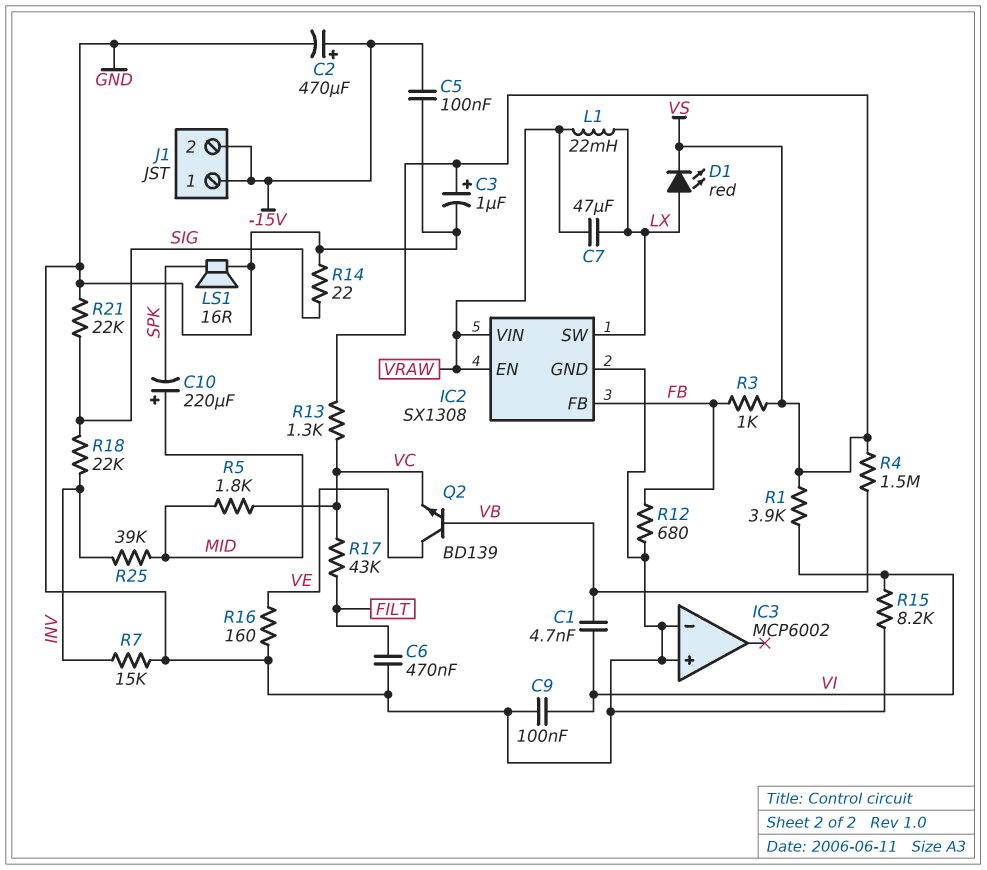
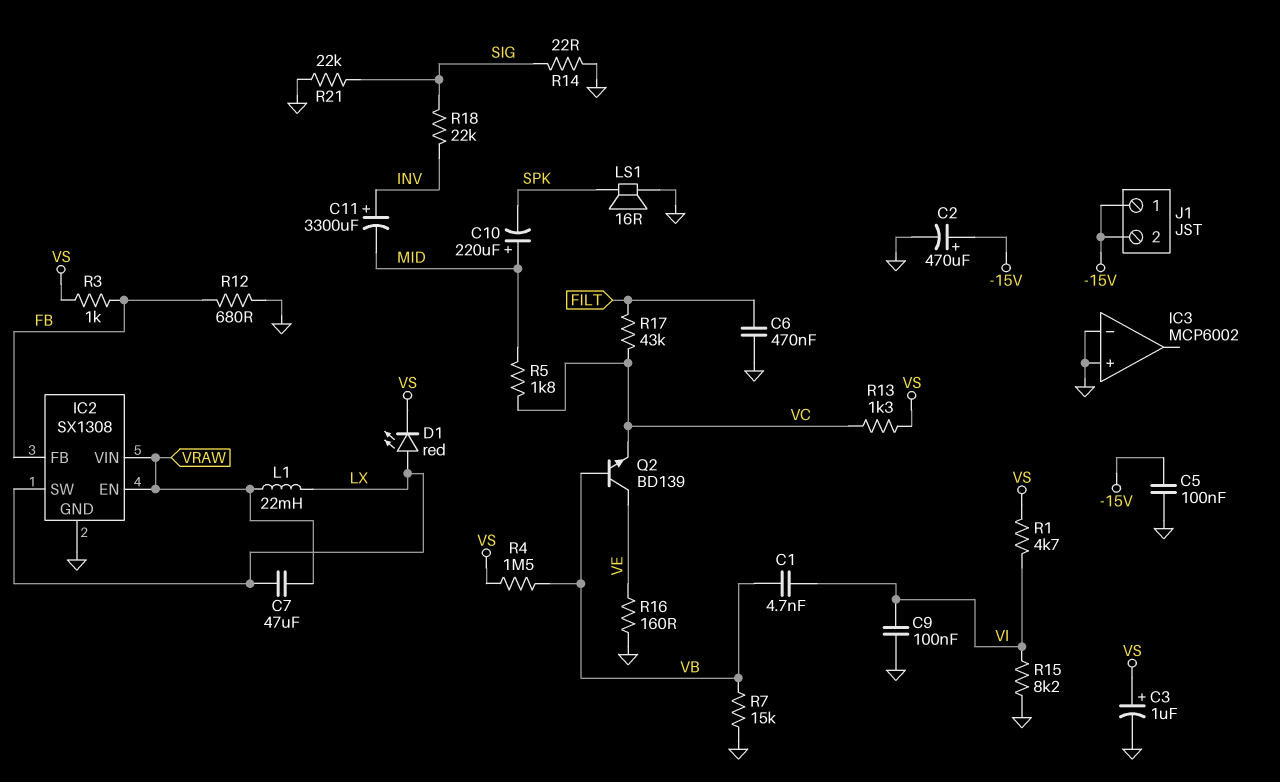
C11: none -> 3300uF (plus INV, minus MID)
R1: 3.9k (VI, VS) -> 4.7k (VI, VS)
R7: 15k (GND, INV) -> 15k (GND, VB)
R25: 39k (INV, MID) -> none

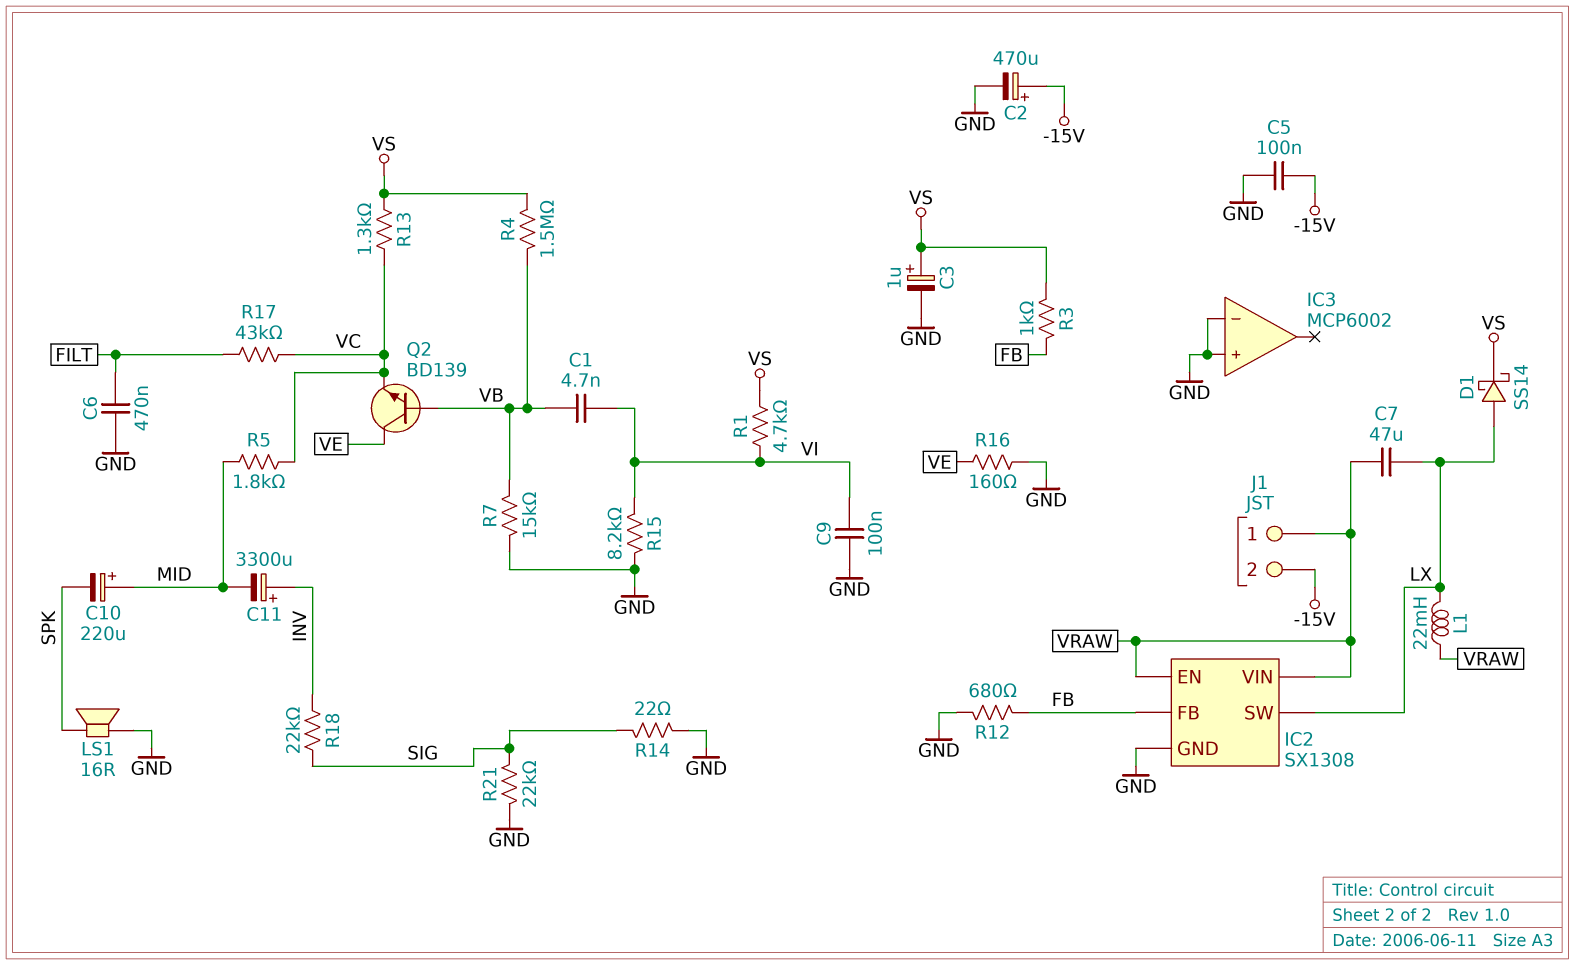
D1: LED red (A LX, K VS) -> schottky SS14 (A LX, K VS)
J1 pin 1: -15V -> VRAW

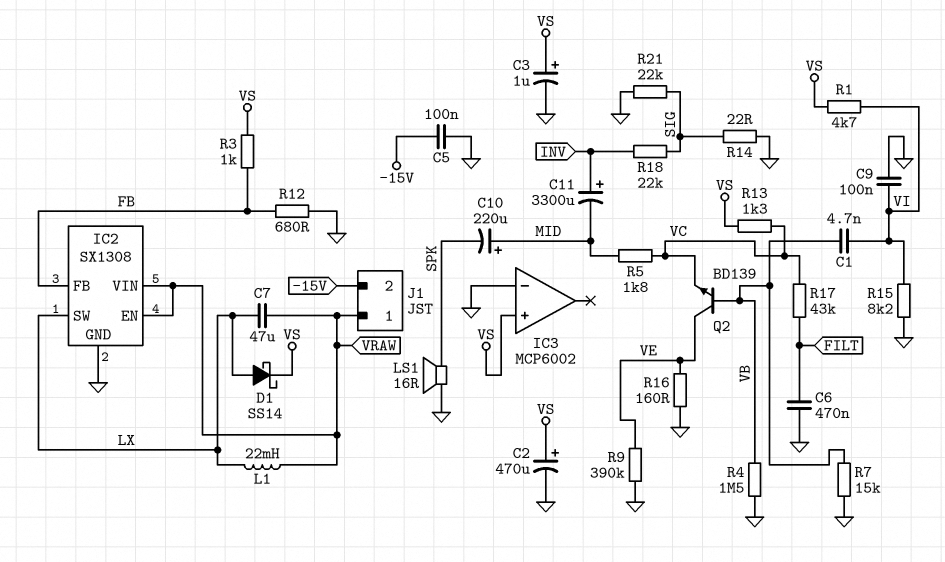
C2: 470uF (plus -15V, minus GND) -> 470uF (plus VS, minus GND)
IC3 pin in+: GND -> VS
R4: 1.5M (VB, VS) -> 1.5M (GND, VB)
R9: none -> 390k (GND, VE)

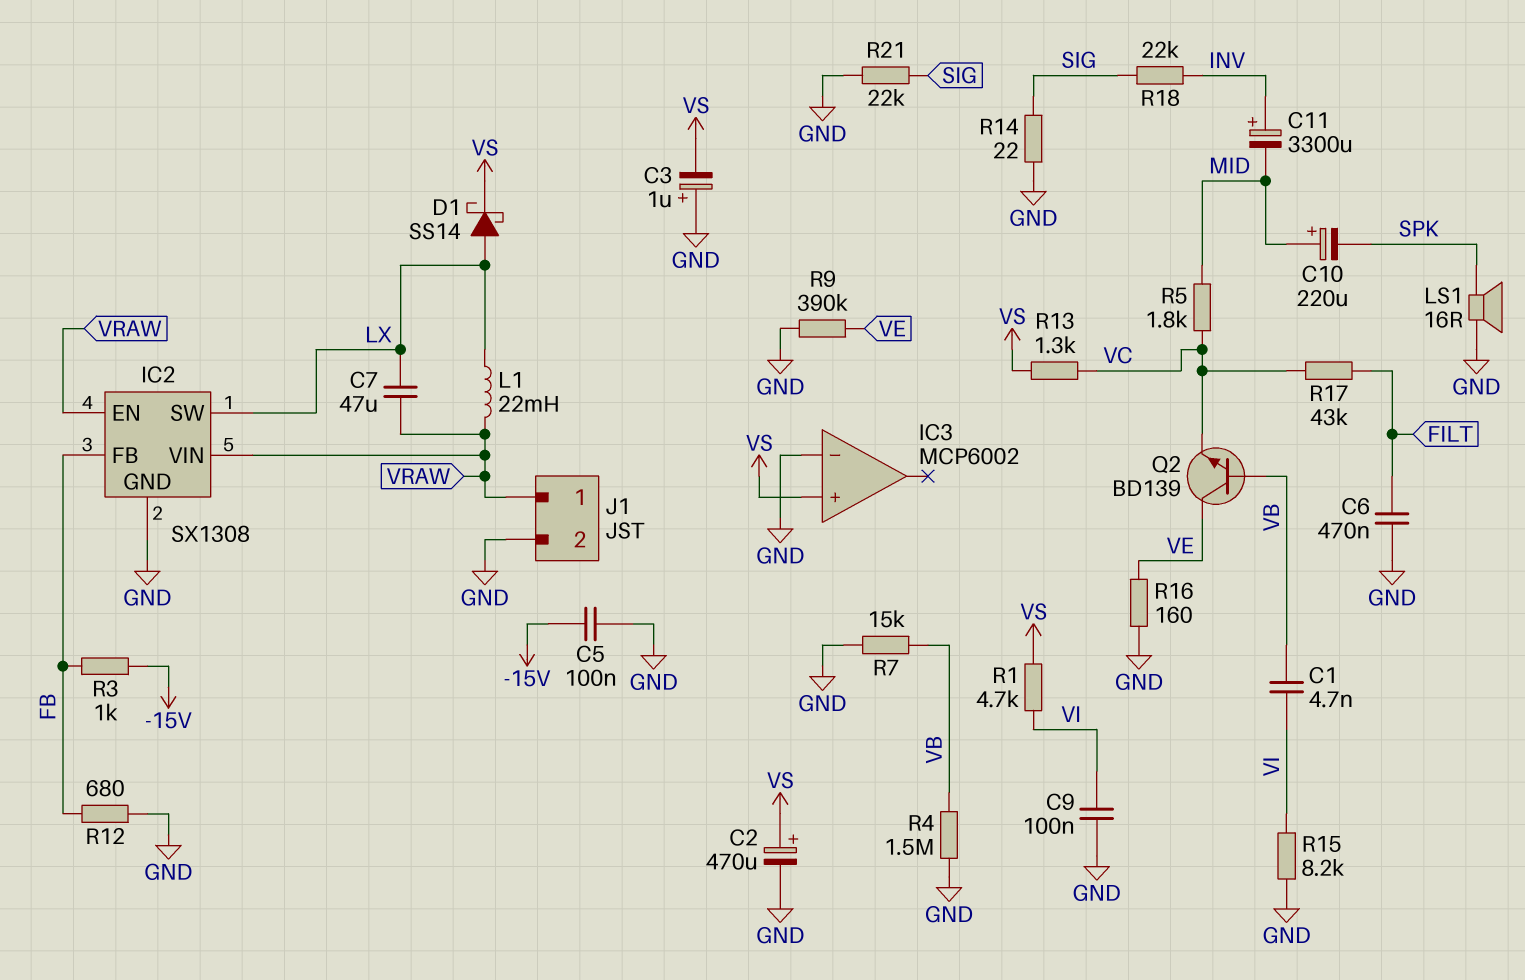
C3: 1uF (plus VS, minus GND) -> 1uF (plus GND, minus VS)
J1 pin 2: -15V -> GND
R3: 1k (FB, VS) -> 1k (-15V, FB)

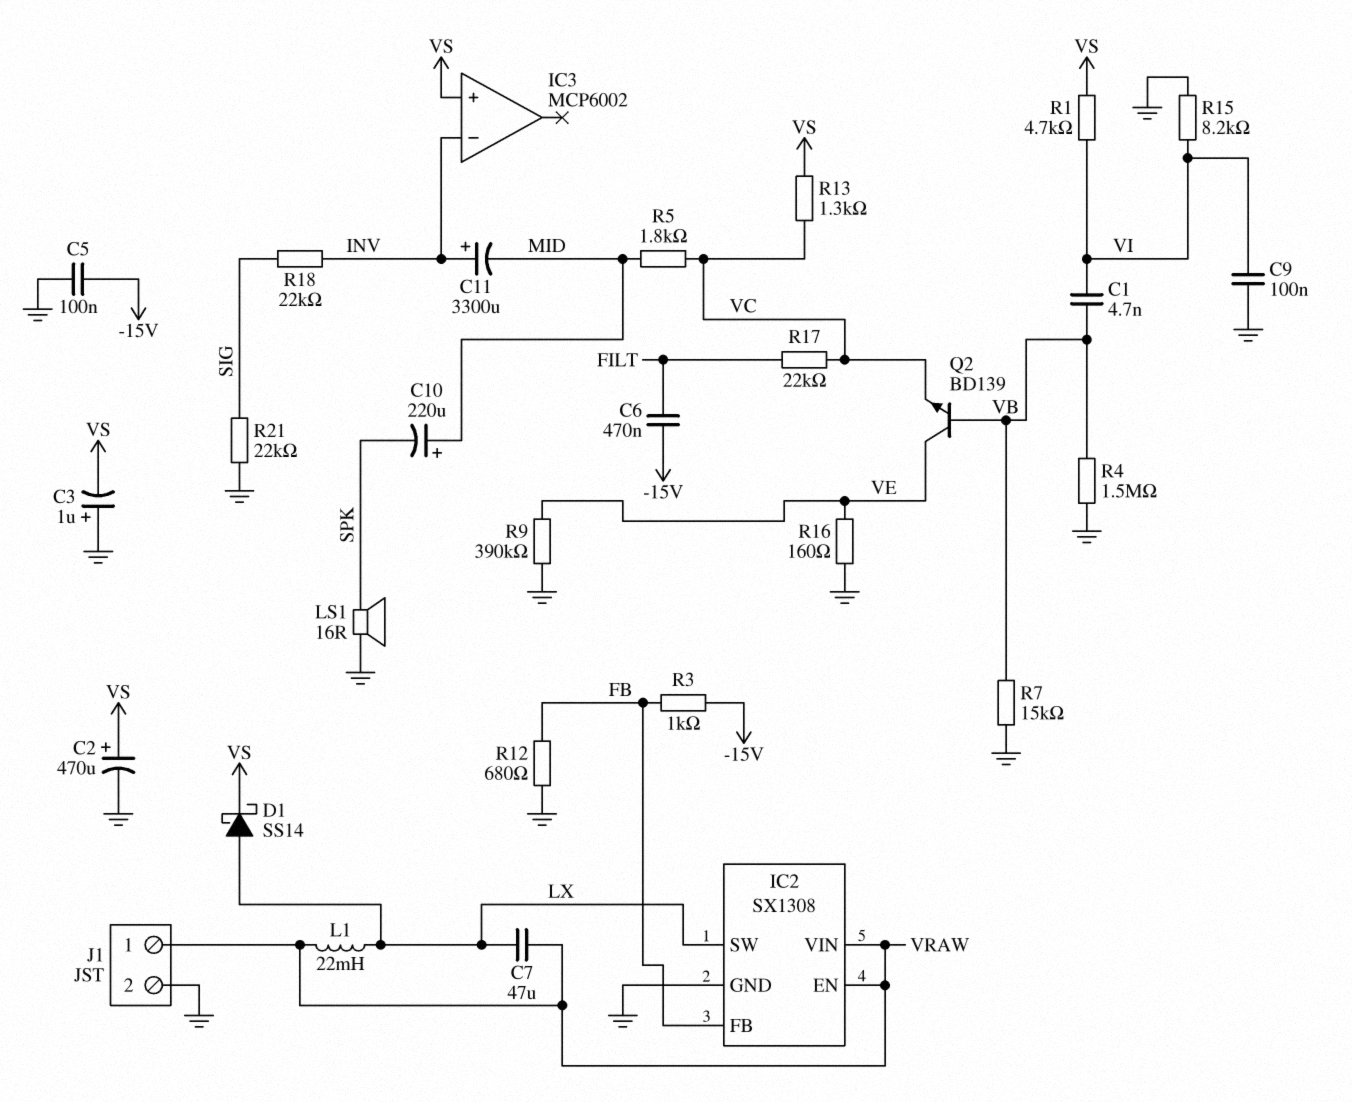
C6: 470nF (FILT, GND) -> 470nF (-15V, FILT)
IC3 pin in-: GND -> INV
R14: 22 (GND, SIG) -> none
R17: 43k (FILT, VC) -> 22k (FILT, VC)

